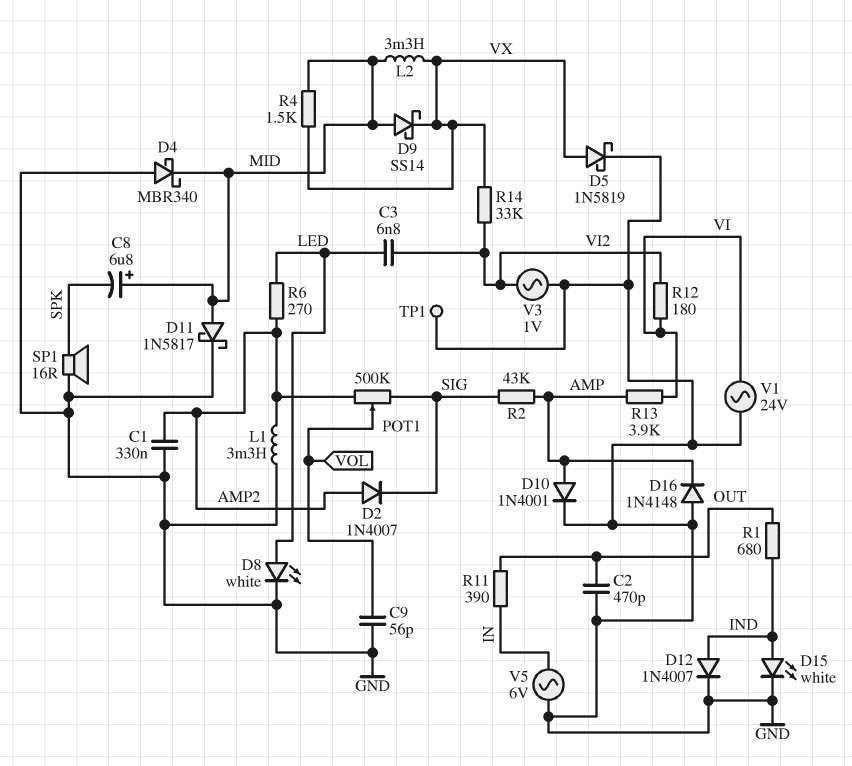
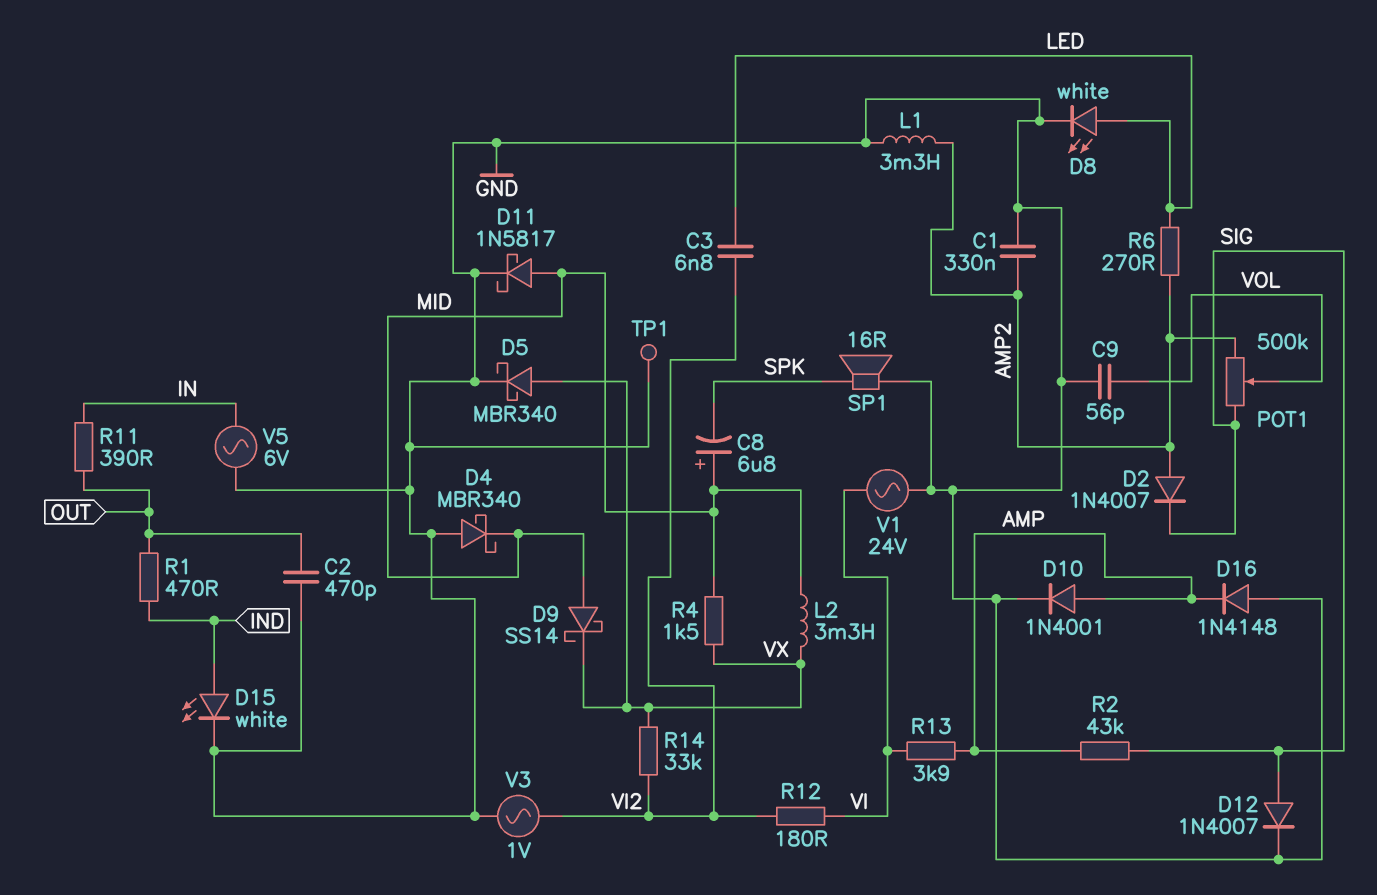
D5: schottky 1N5819 (A VX, K GND) -> schottky MBR340 (A VX, K GND)
D12: diode 1N4007 (A IND, K GND) -> diode 1N4007 (A SIG, K GND)
R1: 680 (IND, OUT) -> 470 (IND, OUT)

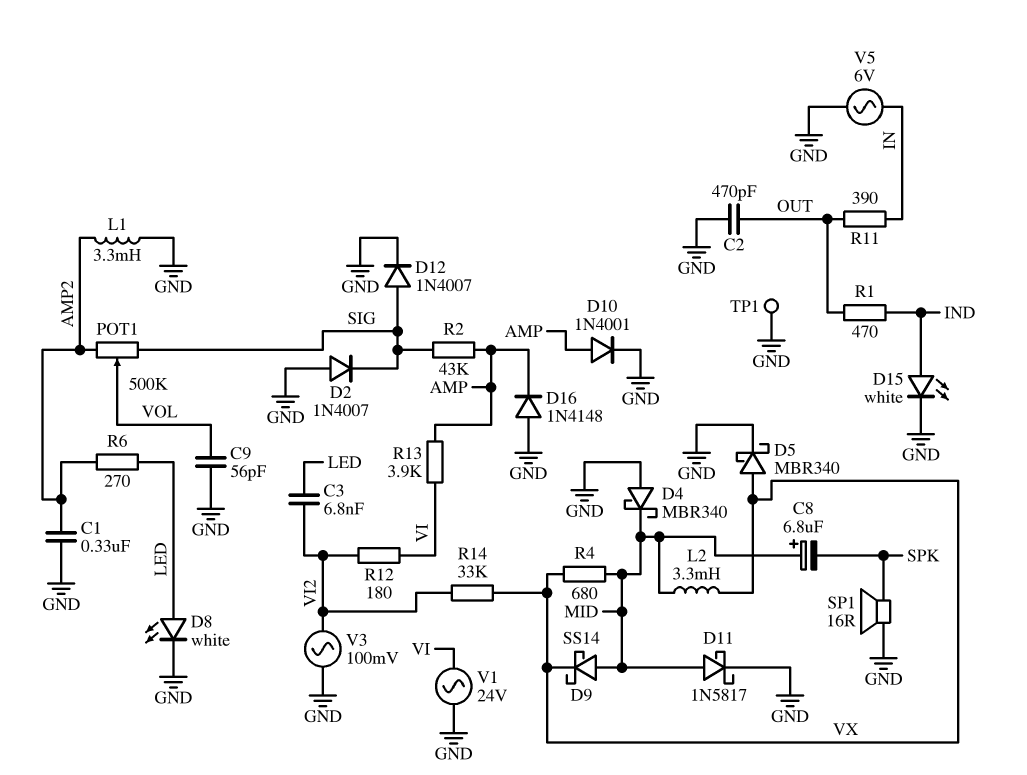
D2: diode 1N4007 (A AMP2, K SIG) -> diode 1N4007 (A GND, K SIG)
R4: 1.5k (MID, VX) -> 680 (MID, VX)
V3: AC 1V (GND, VI2) -> AC 100mV (GND, VI2)

